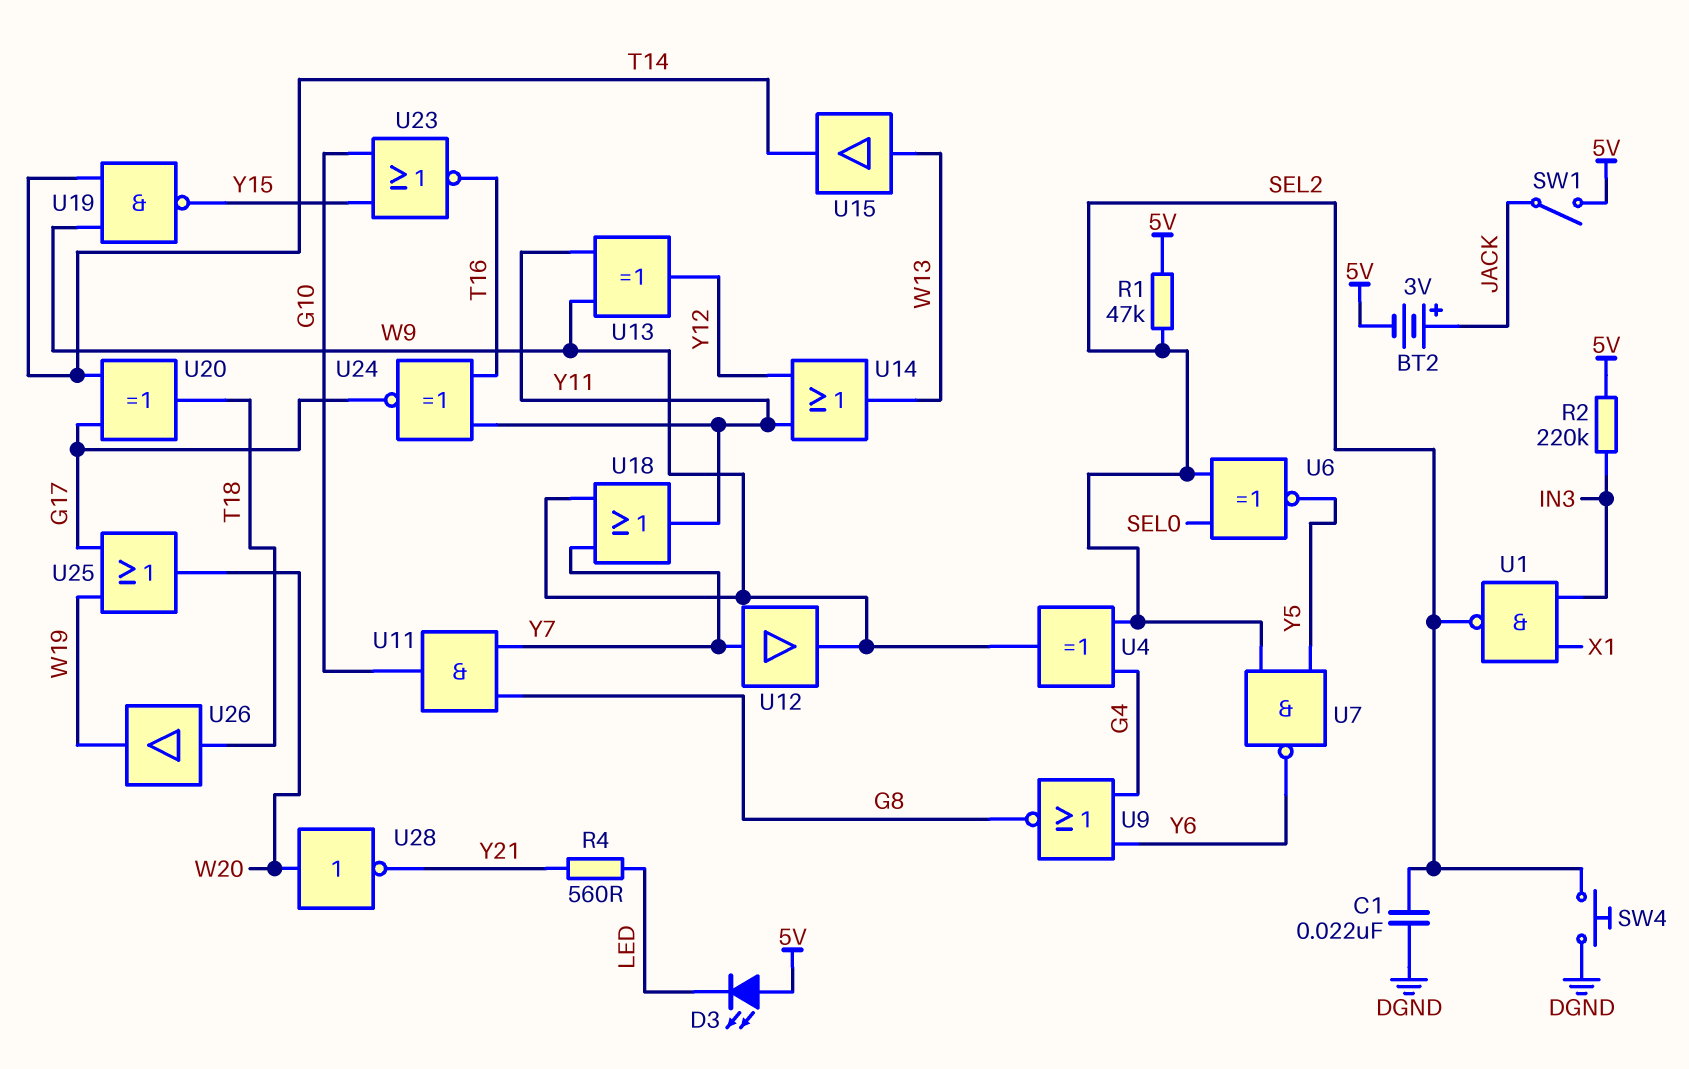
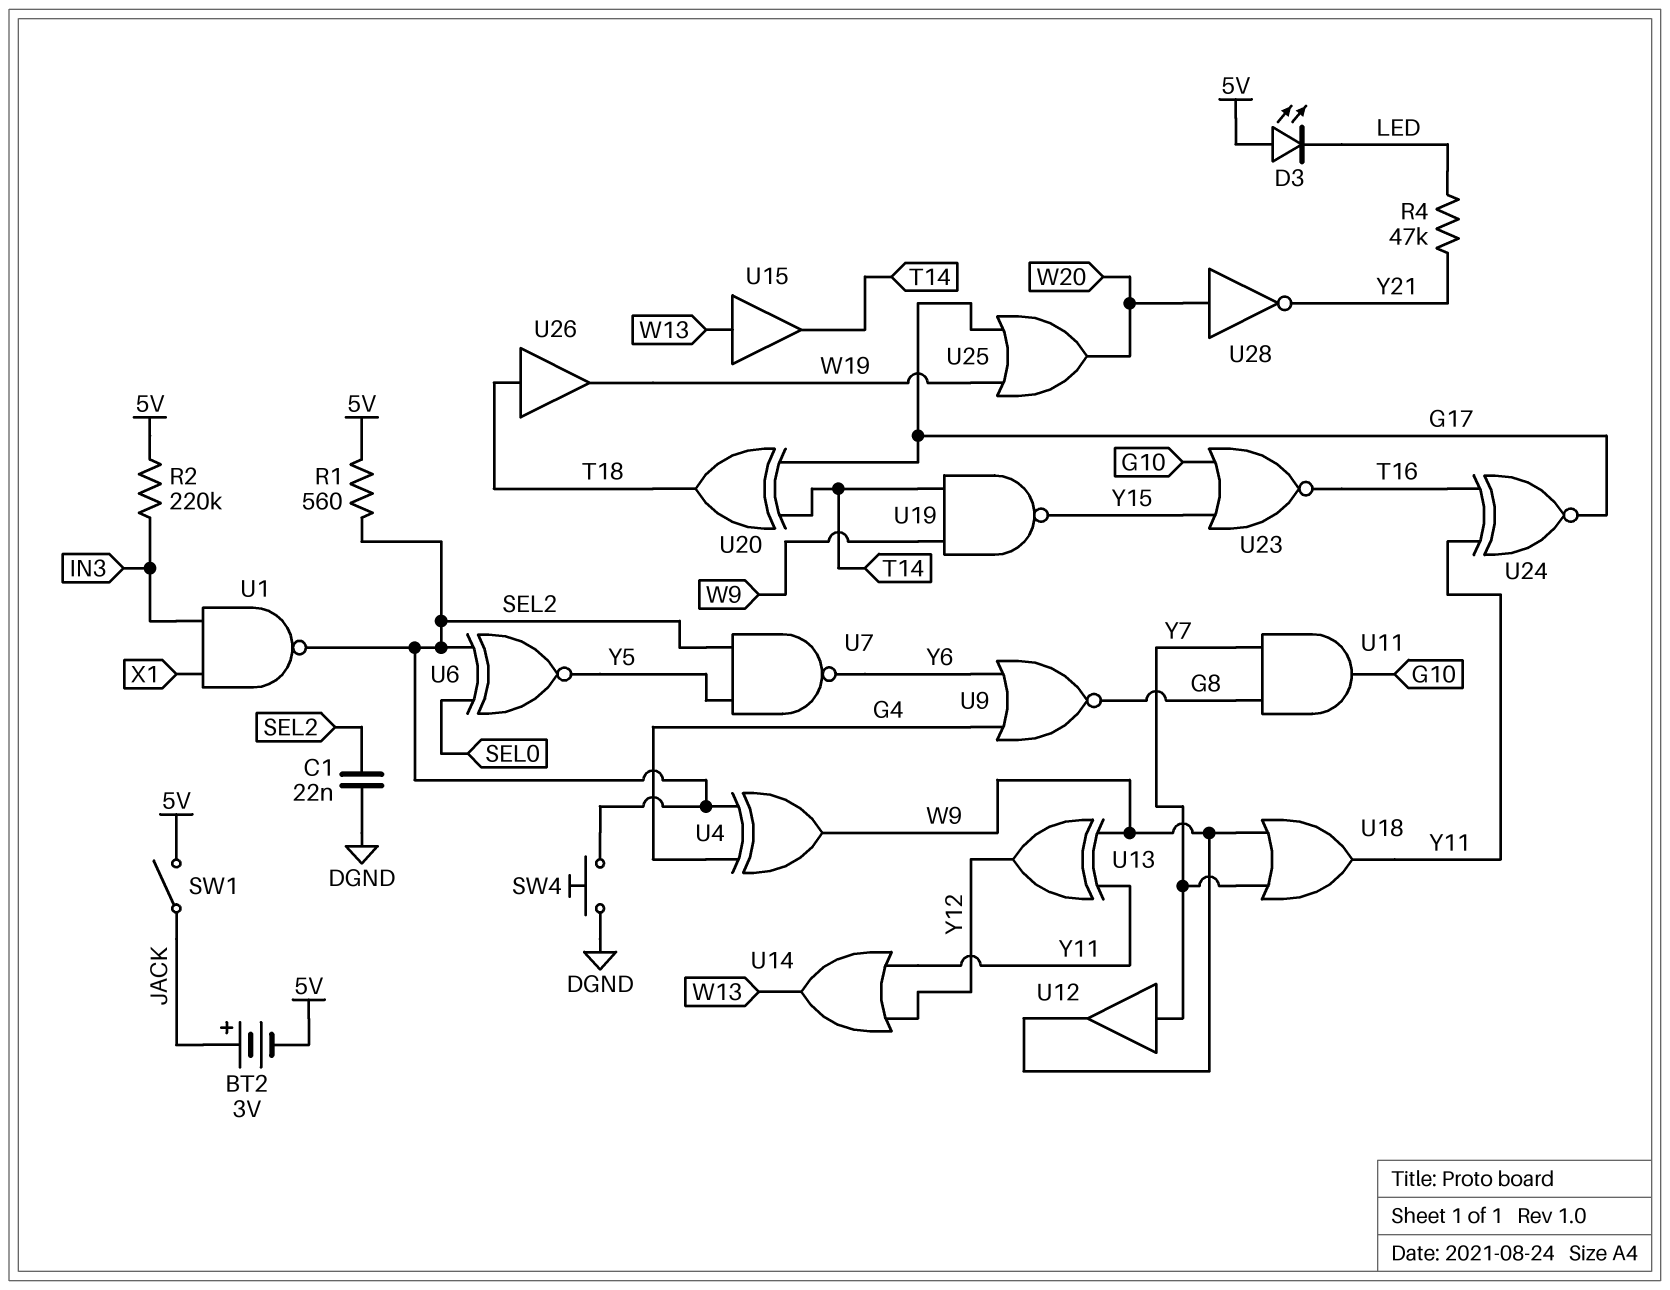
R1: 47k (5V, SEL2) -> 560 (5V, SEL2)
R4: 560 (LED, Y21) -> 47k (LED, Y21)

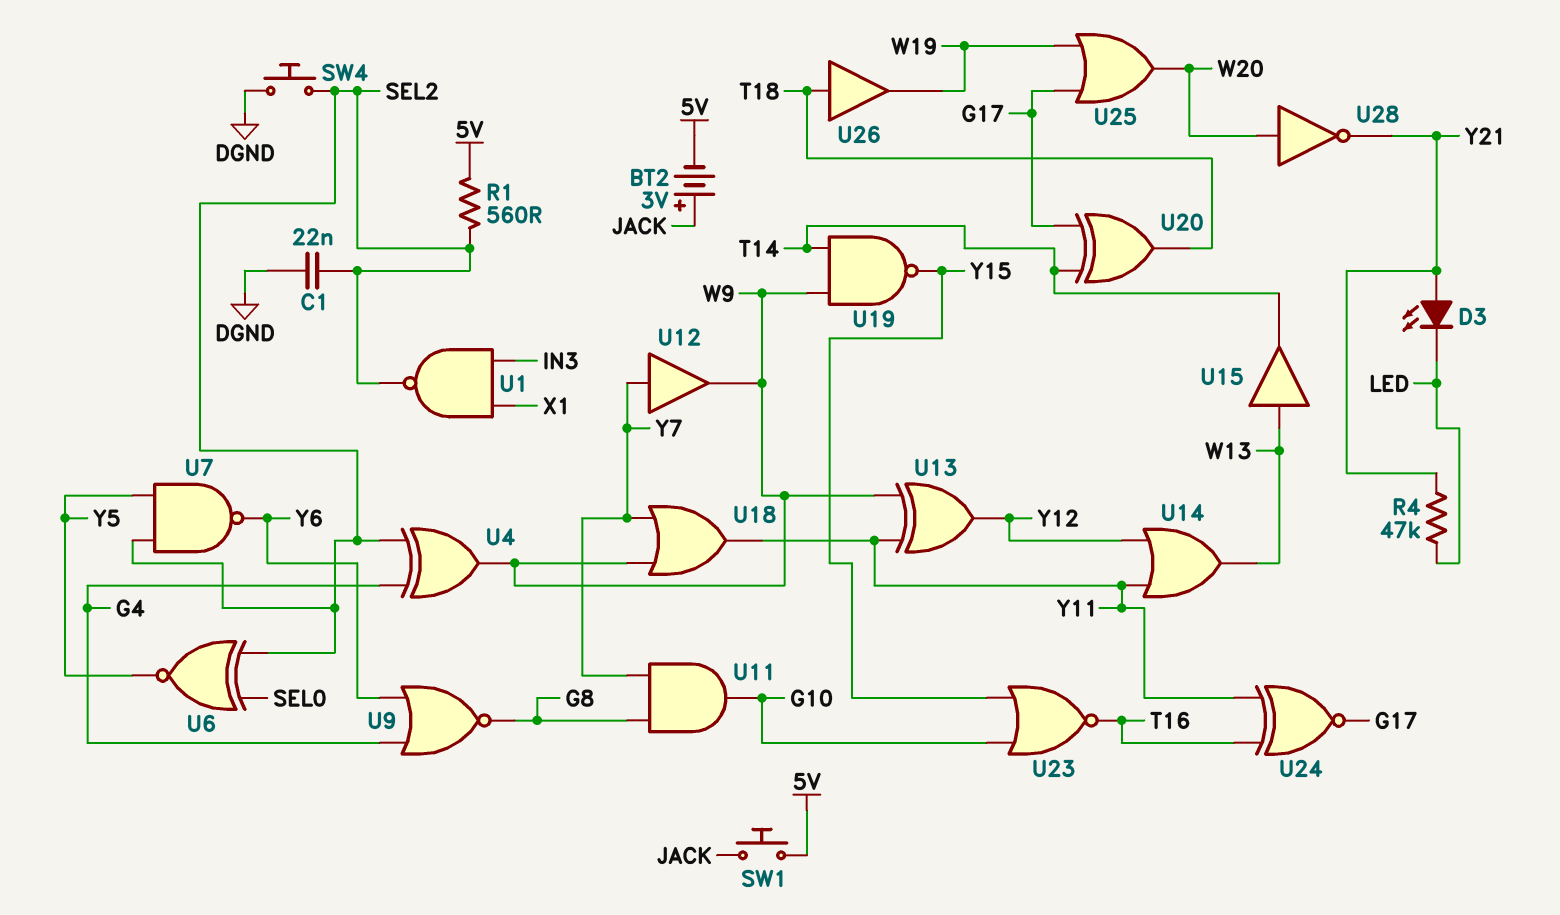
D3: LED (A 5V, K LED) -> LED (A Y21, K LED)
R2: 220k (5V, IN3) -> none
SW1: switch (5V, JACK) -> button (5V, JACK)

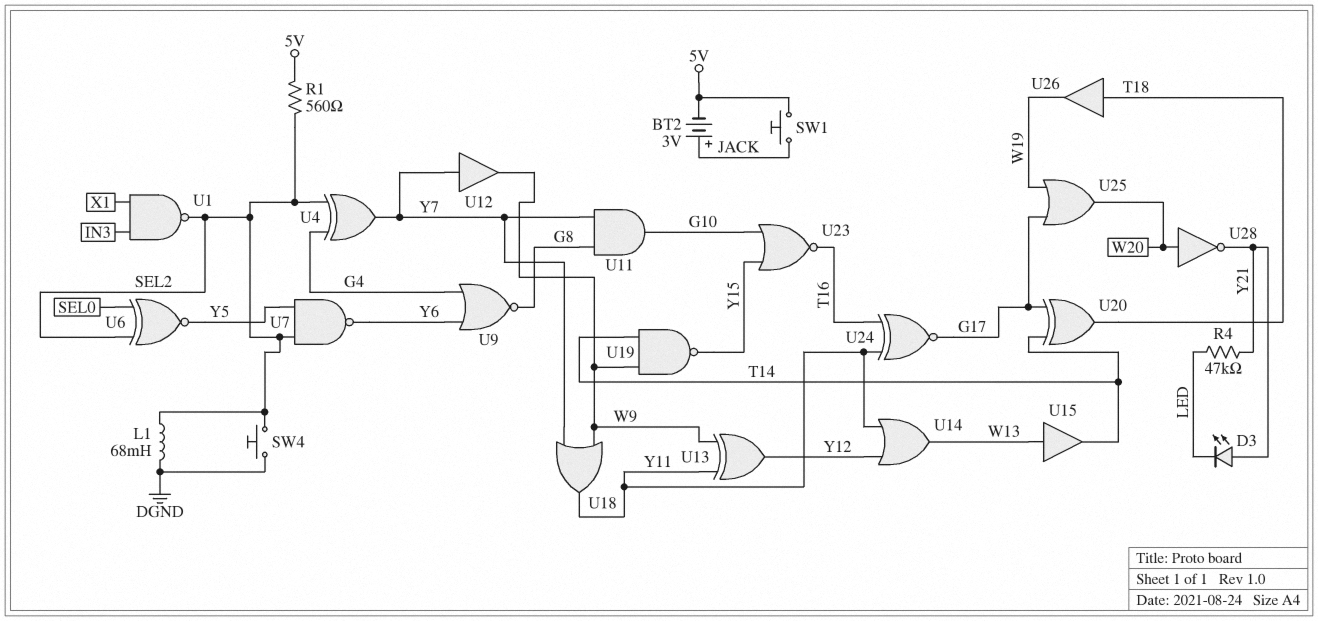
C1: 22nF (DGND, SEL2) -> none
L1: none -> 68mH (DGND, SEL2)
U4: XOR (in G4, in SEL2, out W9) -> XOR (in G4, in SEL2, out Y7)

